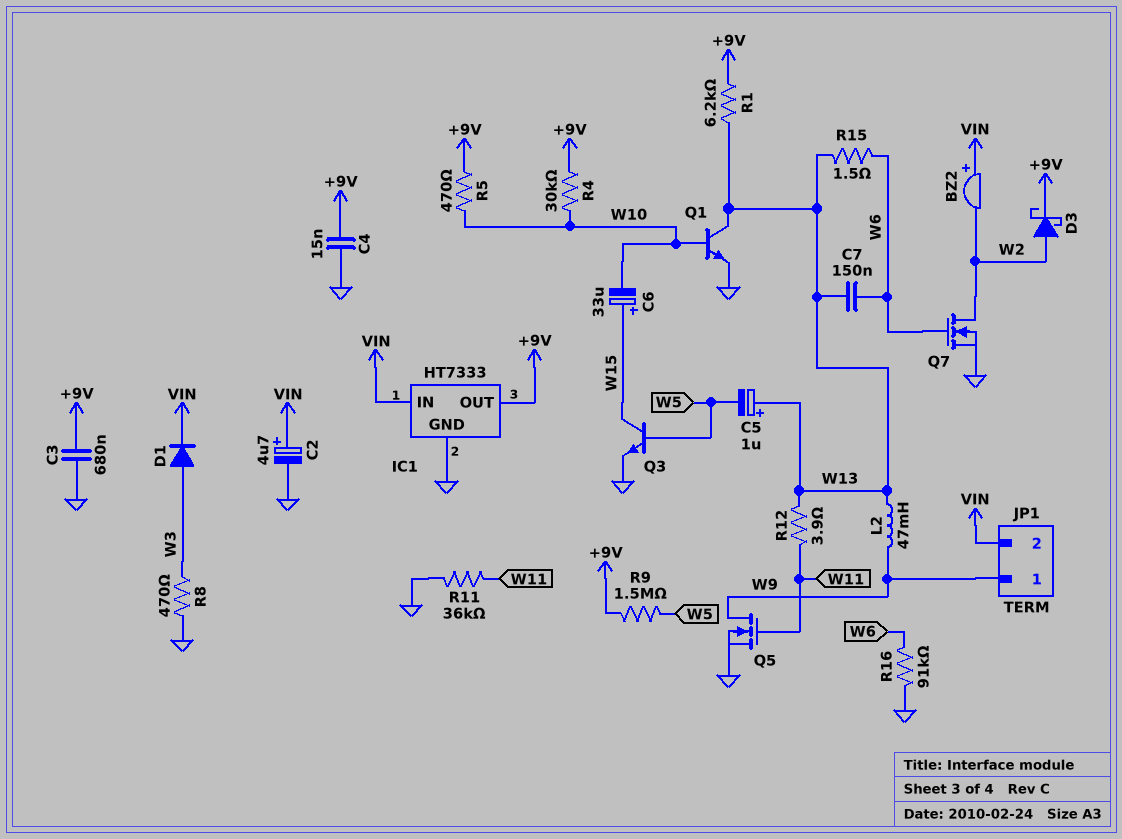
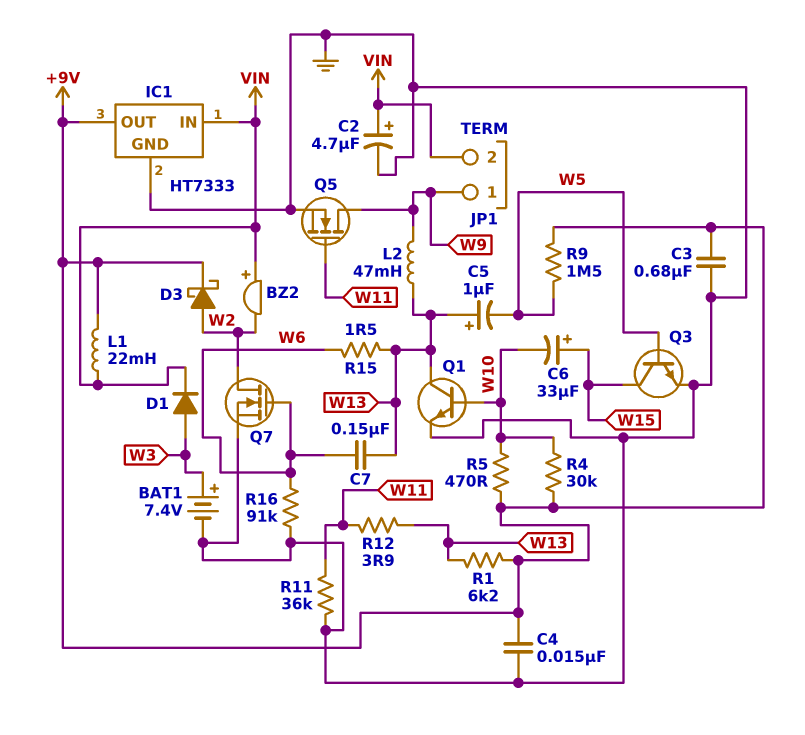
BAT1: none -> 7.4V (plus W3, minus GND)
L1: none -> 22mH (+9V, VIN)
R8: 470 (GND, W3) -> none

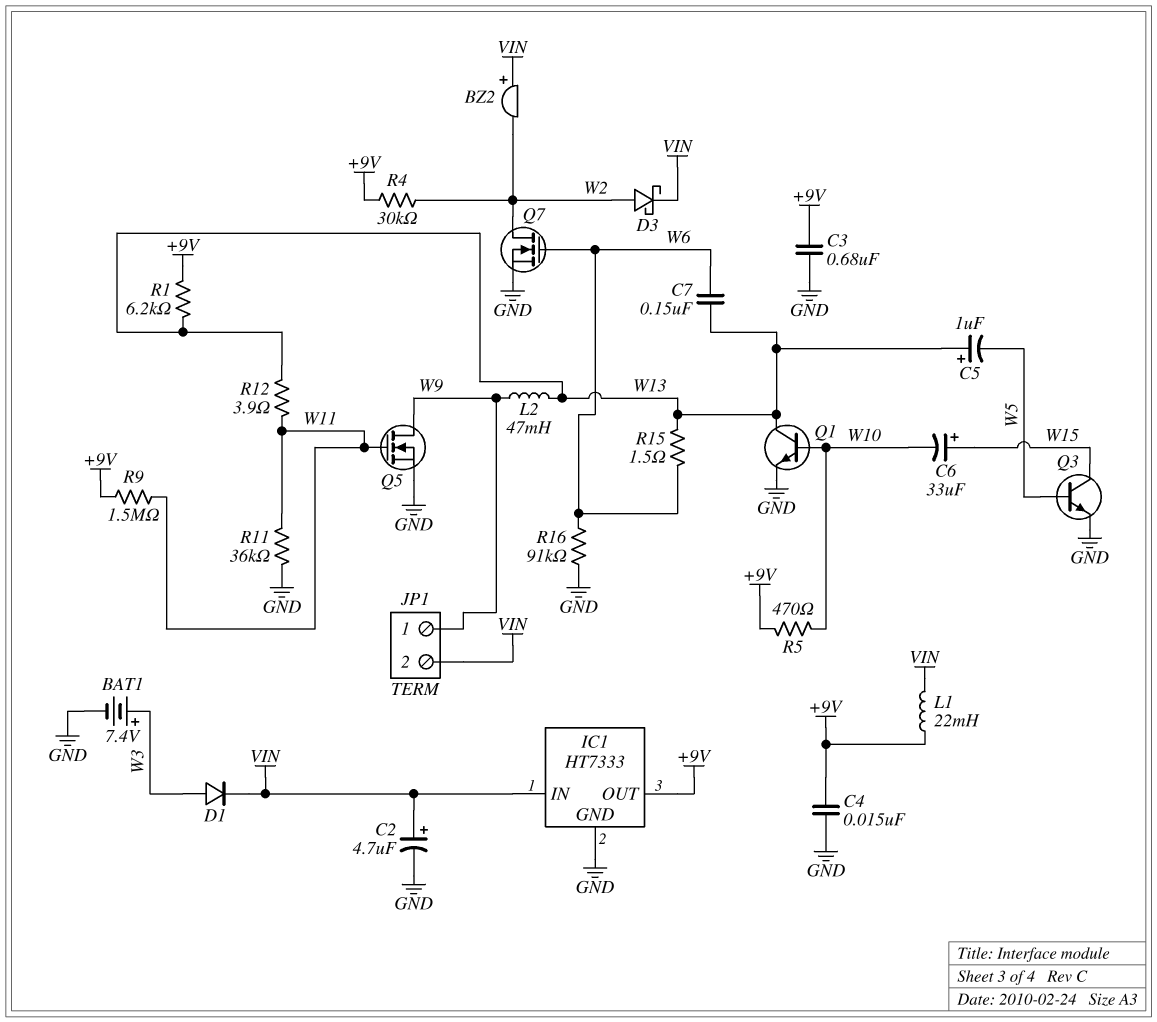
D3: schottky (A W2, K +9V) -> schottky (A W2, K VIN)
R4: 30k (+9V, W10) -> 30k (+9V, W2)
R9: 1.5M (+9V, W5) -> 1.5M (+9V, W11)

